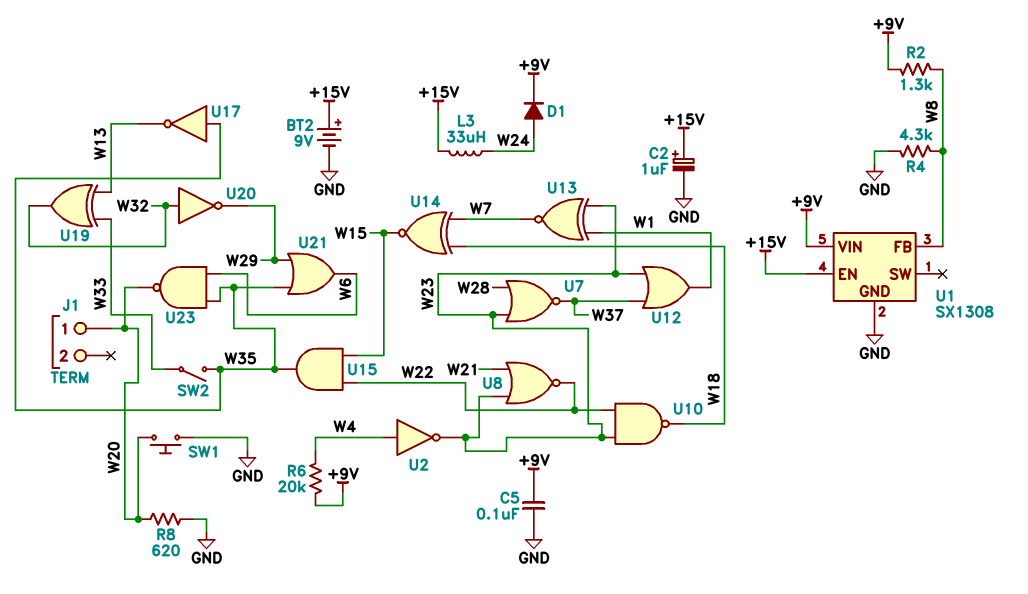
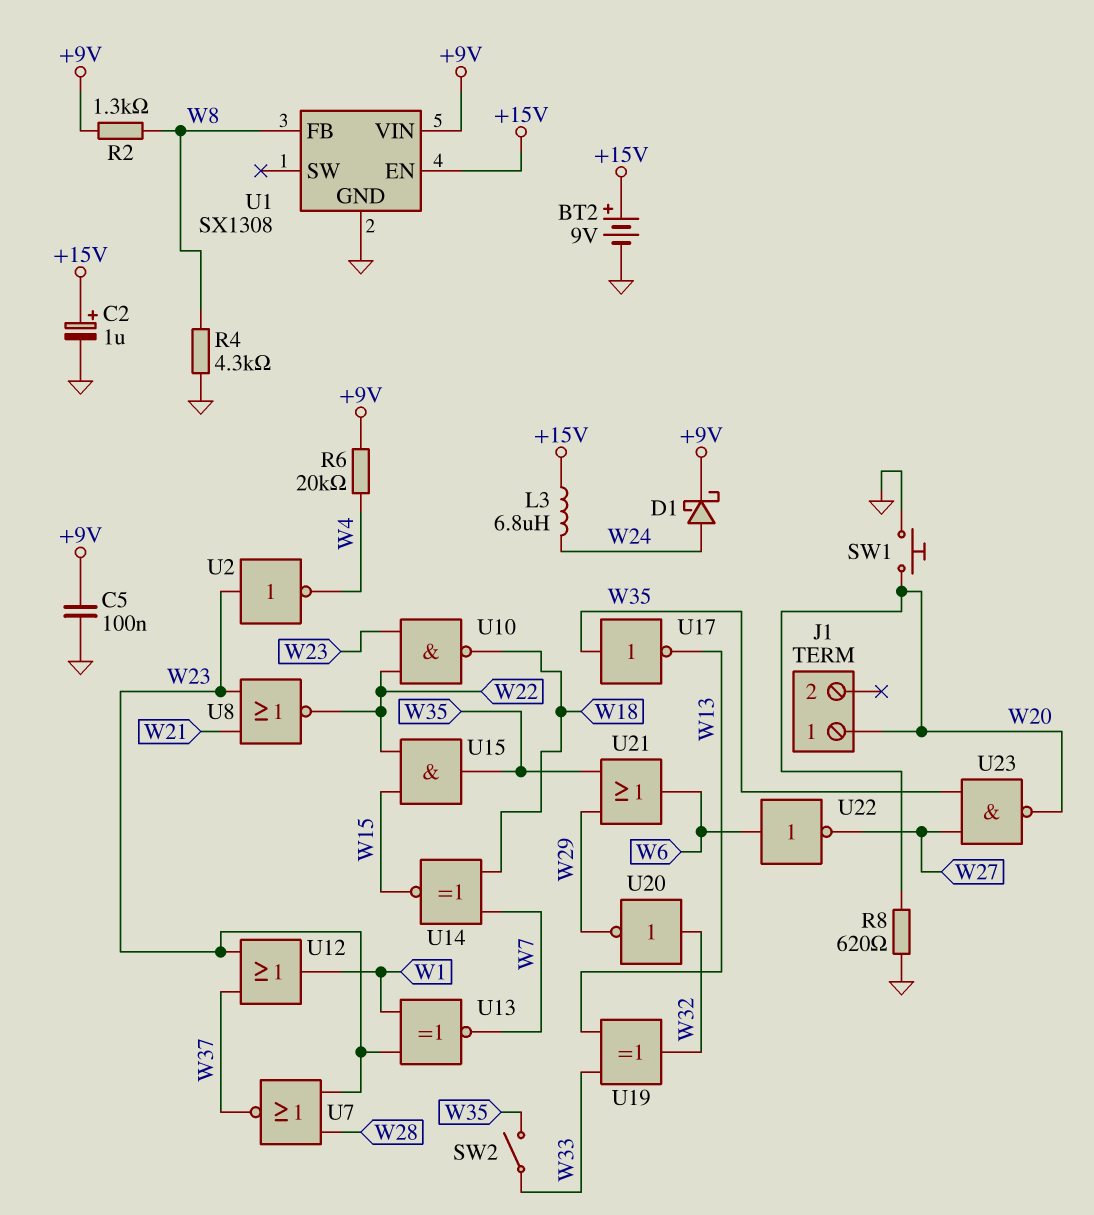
D1: diode (A W24, K +9V) -> schottky (A W24, K +9V)
L3: 33uH (+15V, W24) -> 6.8uH (+15V, W24)
U2: NOT (in W4, out W23) -> NOT (in W23, out W4)
U22: none -> NOT (in W6, out W27)
U23: NAND (in W6, in W35, out W20) -> NAND (in W27, in W35, out W20)

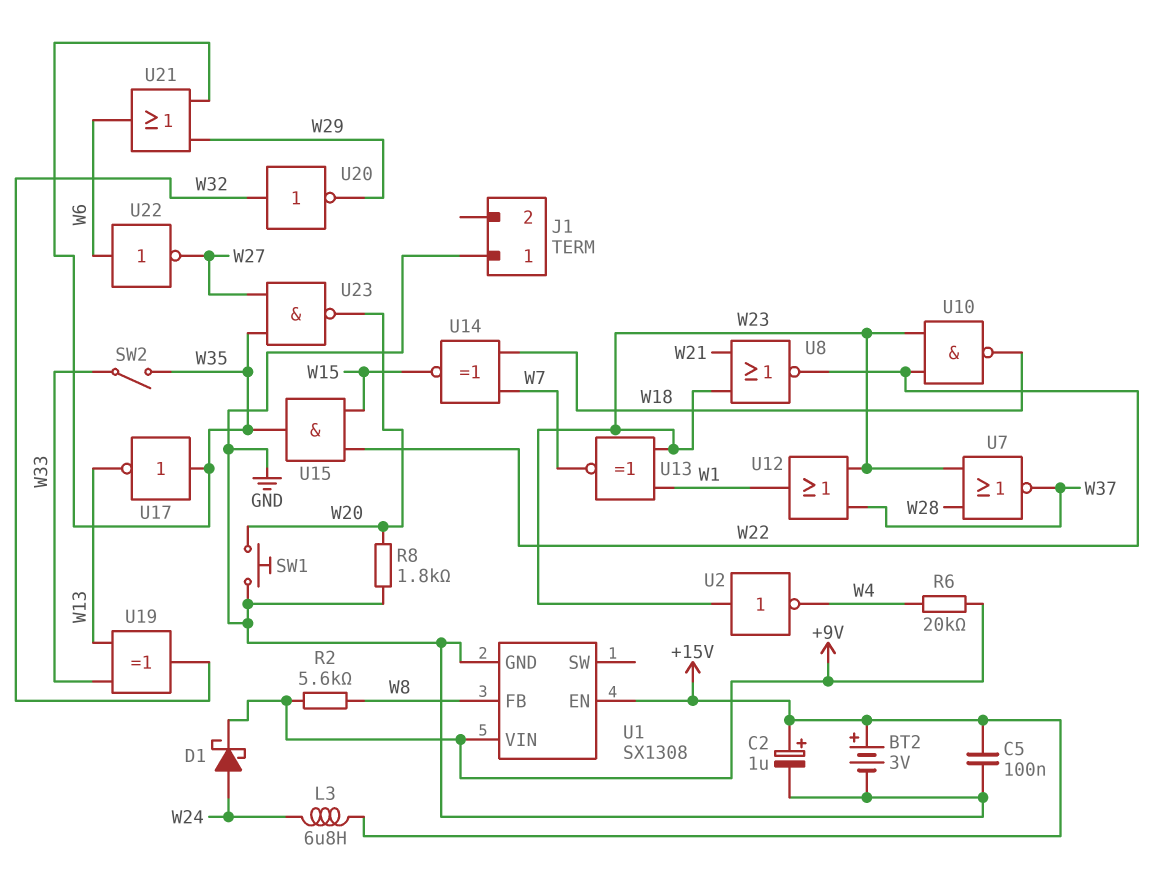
BT2: 9V (plus +15V, minus GND) -> 3V (plus +15V, minus GND)
C5: 100nF (+9V, GND) -> 100nF (+15V, GND)
J1 pin 1: W20 -> GND
R2: 1.3k (+9V, W8) -> 5.6k (+9V, W8)
R4: 4.3k (GND, W8) -> none
R8: 620 (GND, W20) -> 1.8k (GND, W20)

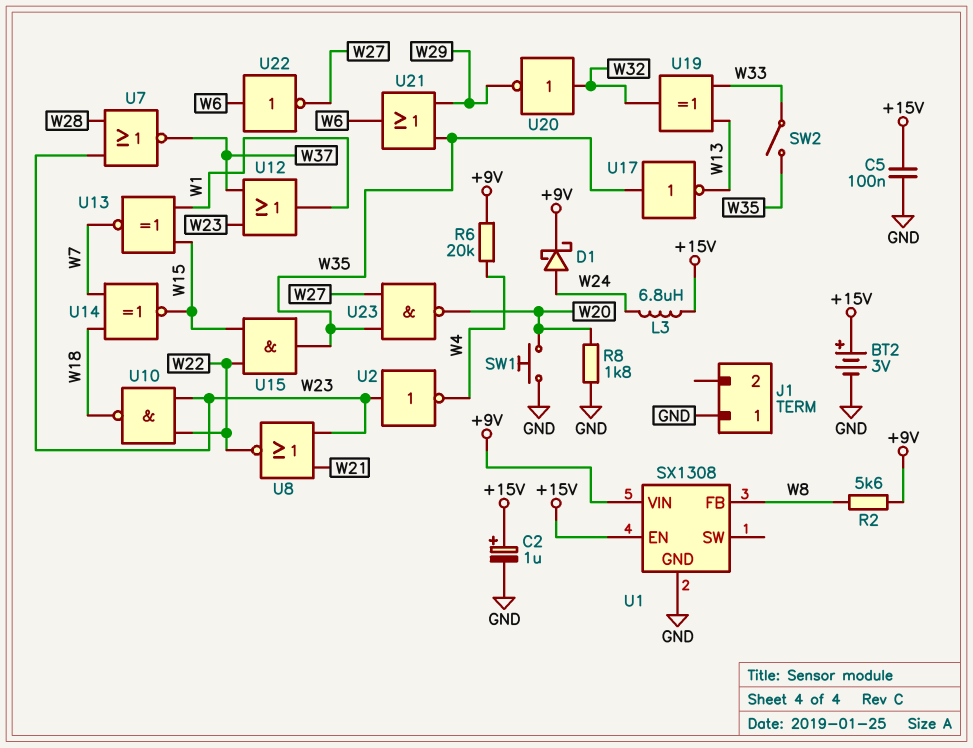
U13: XNOR (in W1, in W23, out W7) -> XNOR (in W1, in W15, out W7)

